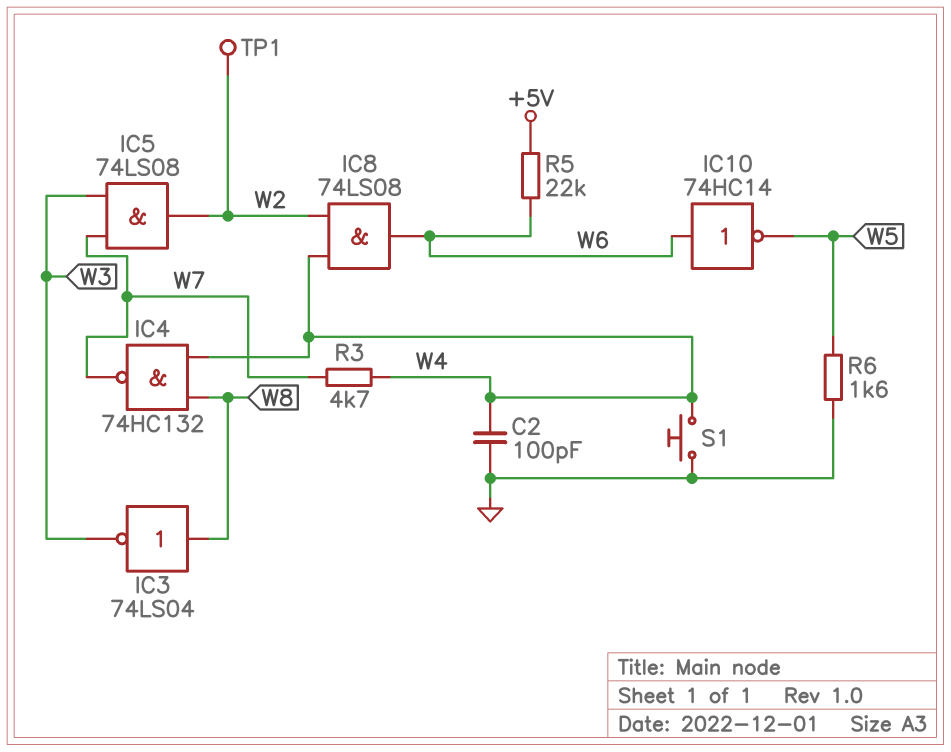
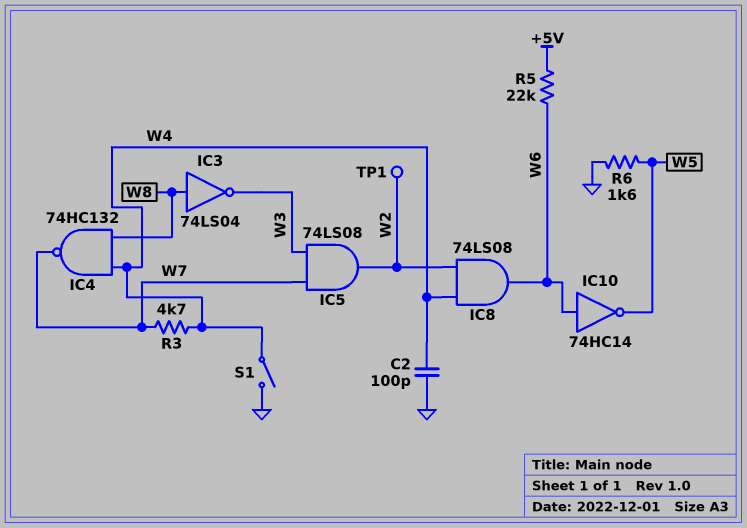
S1: button (GND, W4) -> switch (GND, W4)

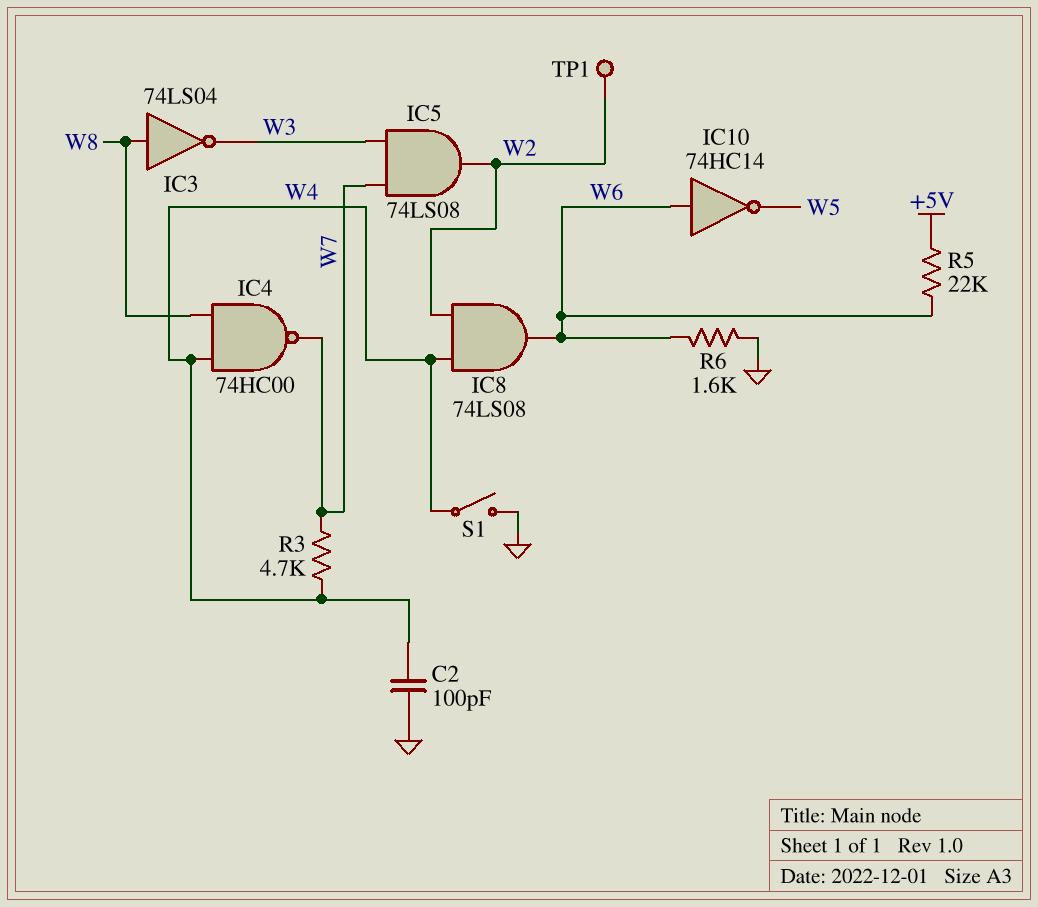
IC4: NAND 74HC132 (in W4, in W8, out W7) -> NAND 74HC00 (in W4, in W8, out W7)
R6: 1.6k (GND, W5) -> 1.6k (GND, W6)

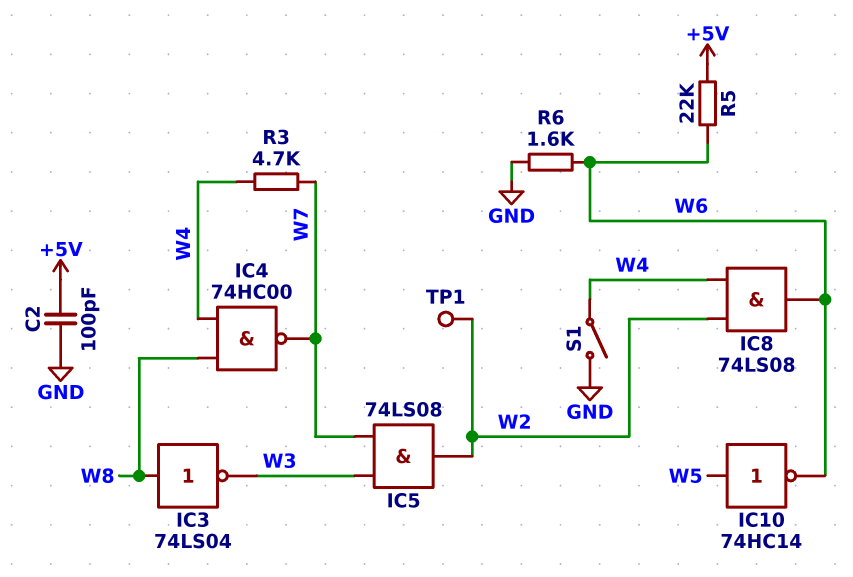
C2: 100pF (GND, W4) -> 100pF (+5V, GND)
IC10: NOT 74HC14 (in W6, out W5) -> NOT 74HC14 (in W5, out W6)

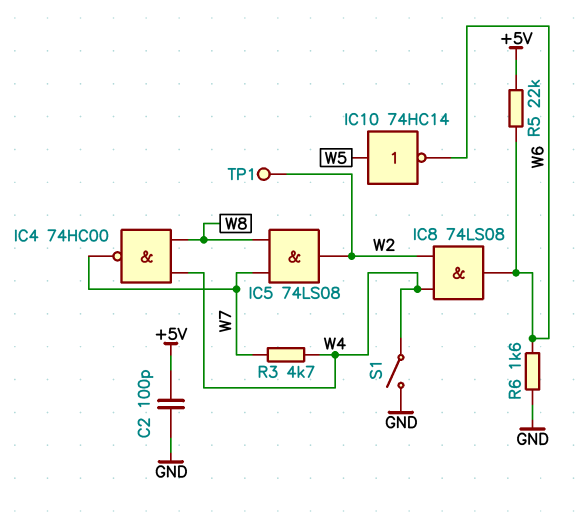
IC3: NOT 74LS04 (in W8, out W3) -> none
IC5: AND 74LS08 (in W3, in W7, out W2) -> AND 74LS08 (in W7, in W8, out W2)

